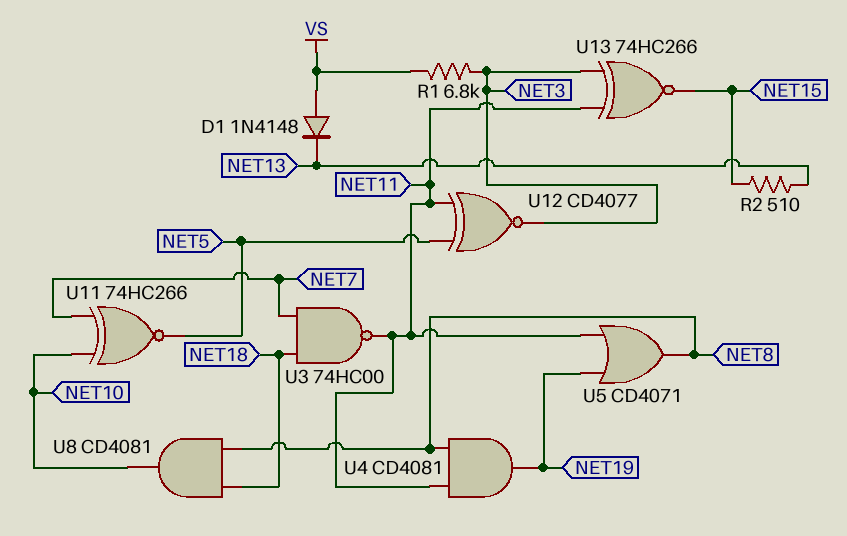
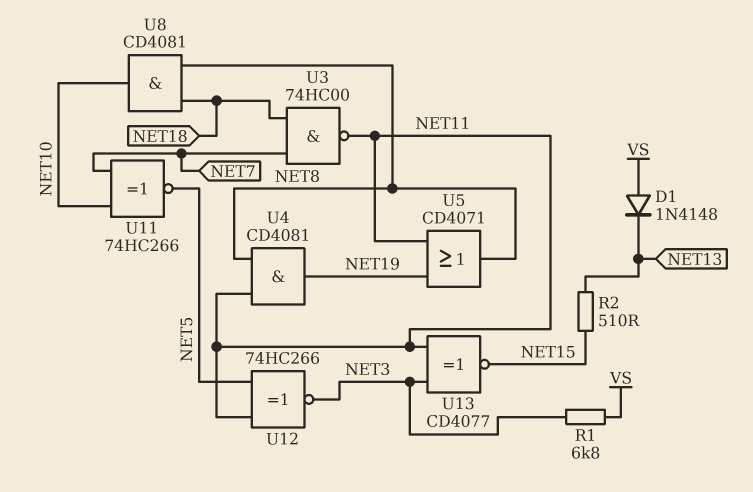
U12: XNOR CD4077 (in NET5, in NET11, out NET3) -> XNOR 74HC266 (in NET5, in NET11, out NET3)
U13: XNOR 74HC266 (in NET3, in NET11, out NET15) -> XNOR CD4077 (in NET3, in NET11, out NET15)

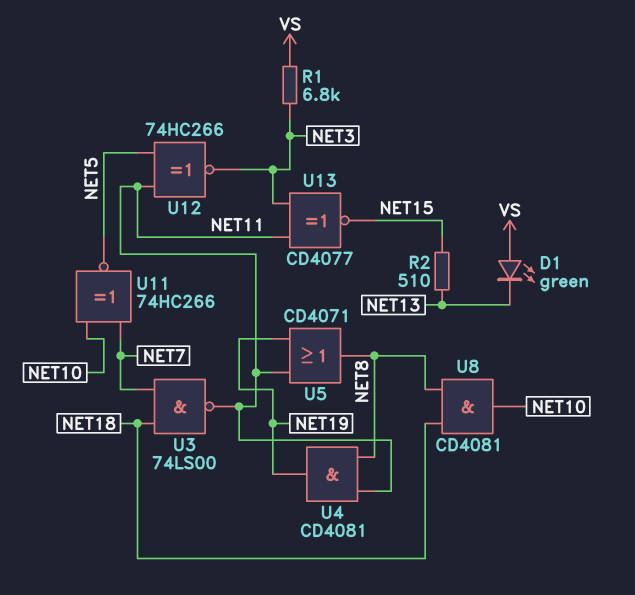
D1: diode 1N4148 (A VS, K NET13) -> LED green (A VS, K NET13)
U3: NAND 74HC00 (in NET7, in NET18, out NET11) -> NAND 74LS00 (in NET7, in NET18, out NET11)

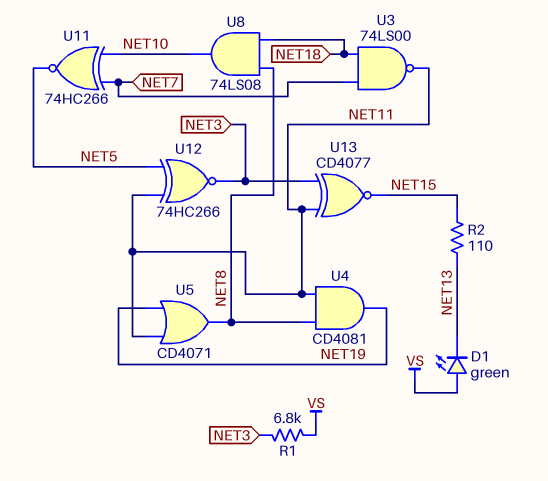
R2: 510 (NET13, NET15) -> 110 (NET13, NET15)
U8: AND CD4081 (in NET8, in NET18, out NET10) -> AND 74LS08 (in NET8, in NET18, out NET10)

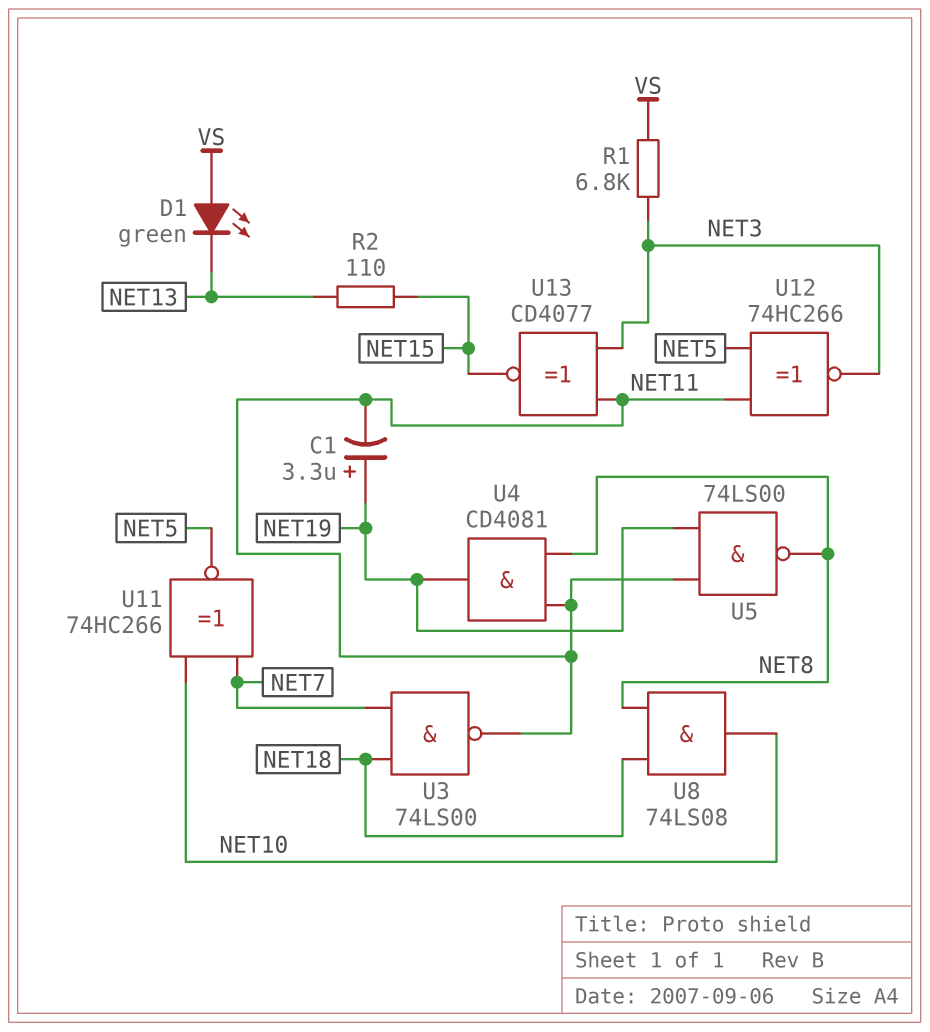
C1: none -> 3.3uF (plus NET19, minus NET11)
U5: OR CD4071 (in NET11, in NET19, out NET8) -> NAND 74LS00 (in NET11, in NET19, out NET8)

